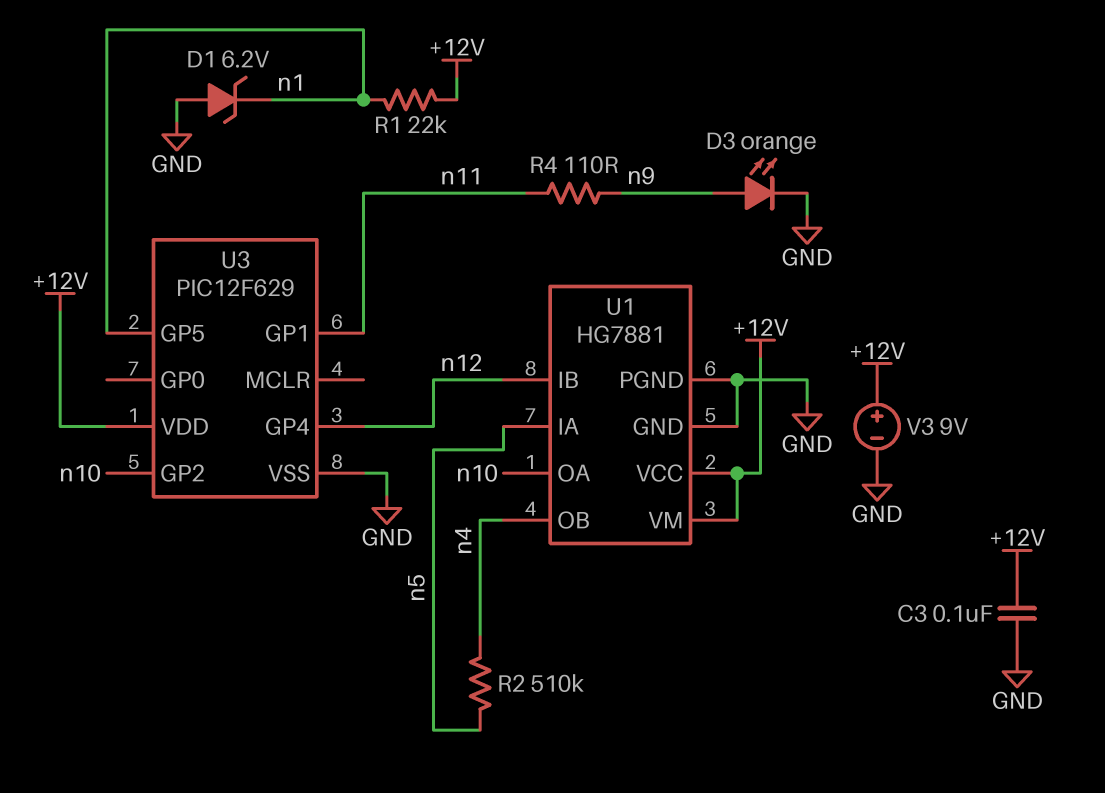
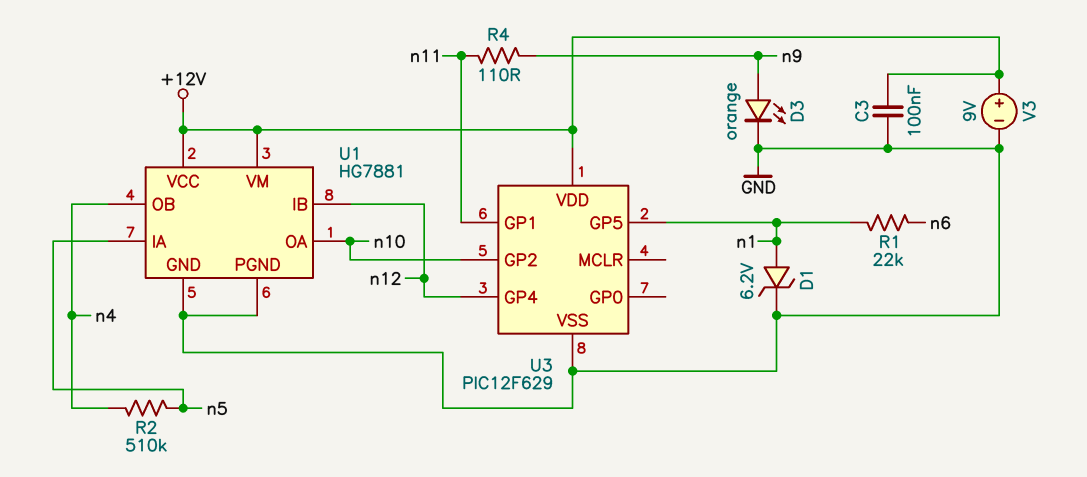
D1: zener 6.2V (A GND, K n1) -> zener 6.2V (A n1, K GND)
R1: 22k (+12V, n1) -> 22k (n1, n6)

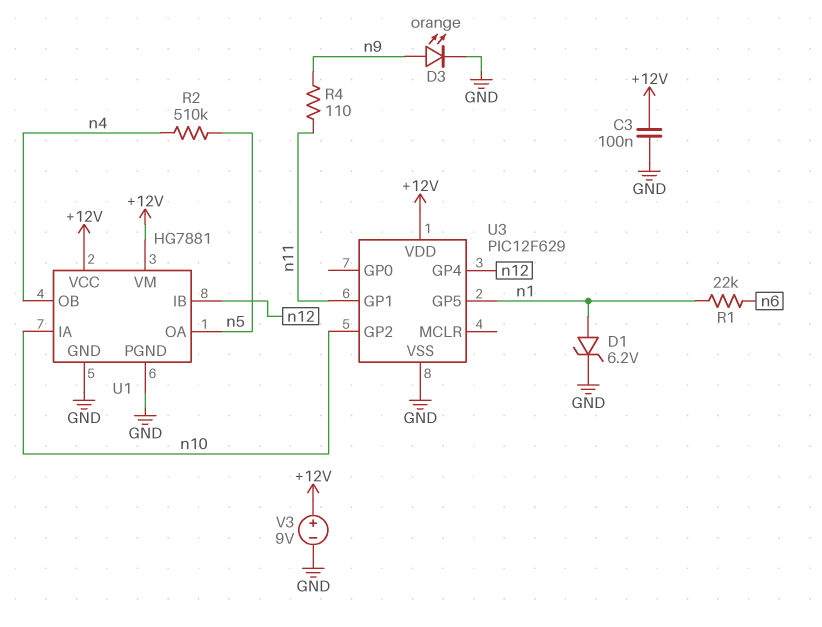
U1 pin IA: n5 -> n10
U1 pin OA: n10 -> n5

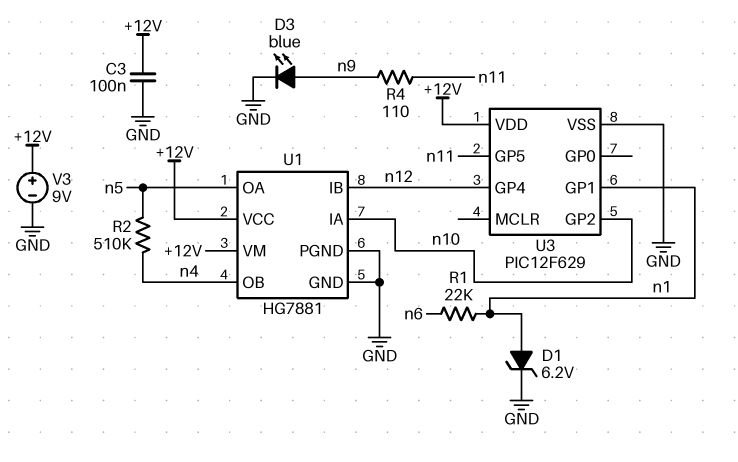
D3: LED orange (A n9, K GND) -> LED blue (A n9, K GND)
U3 pin GP1: n11 -> n1
U3 pin GP5: n1 -> n11

